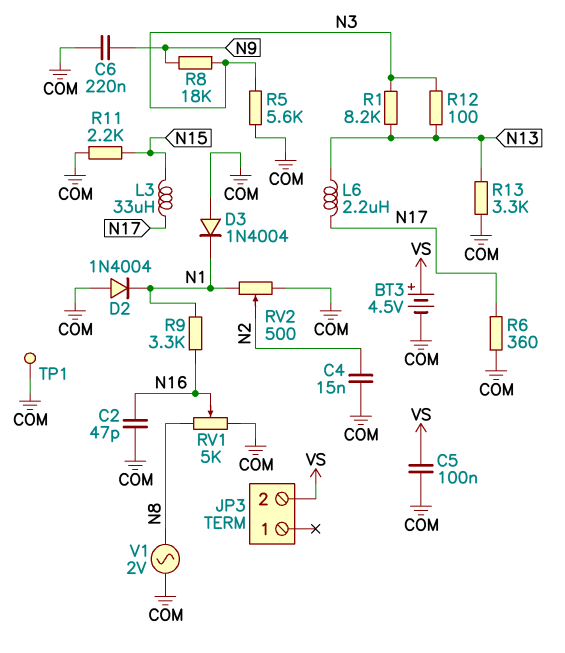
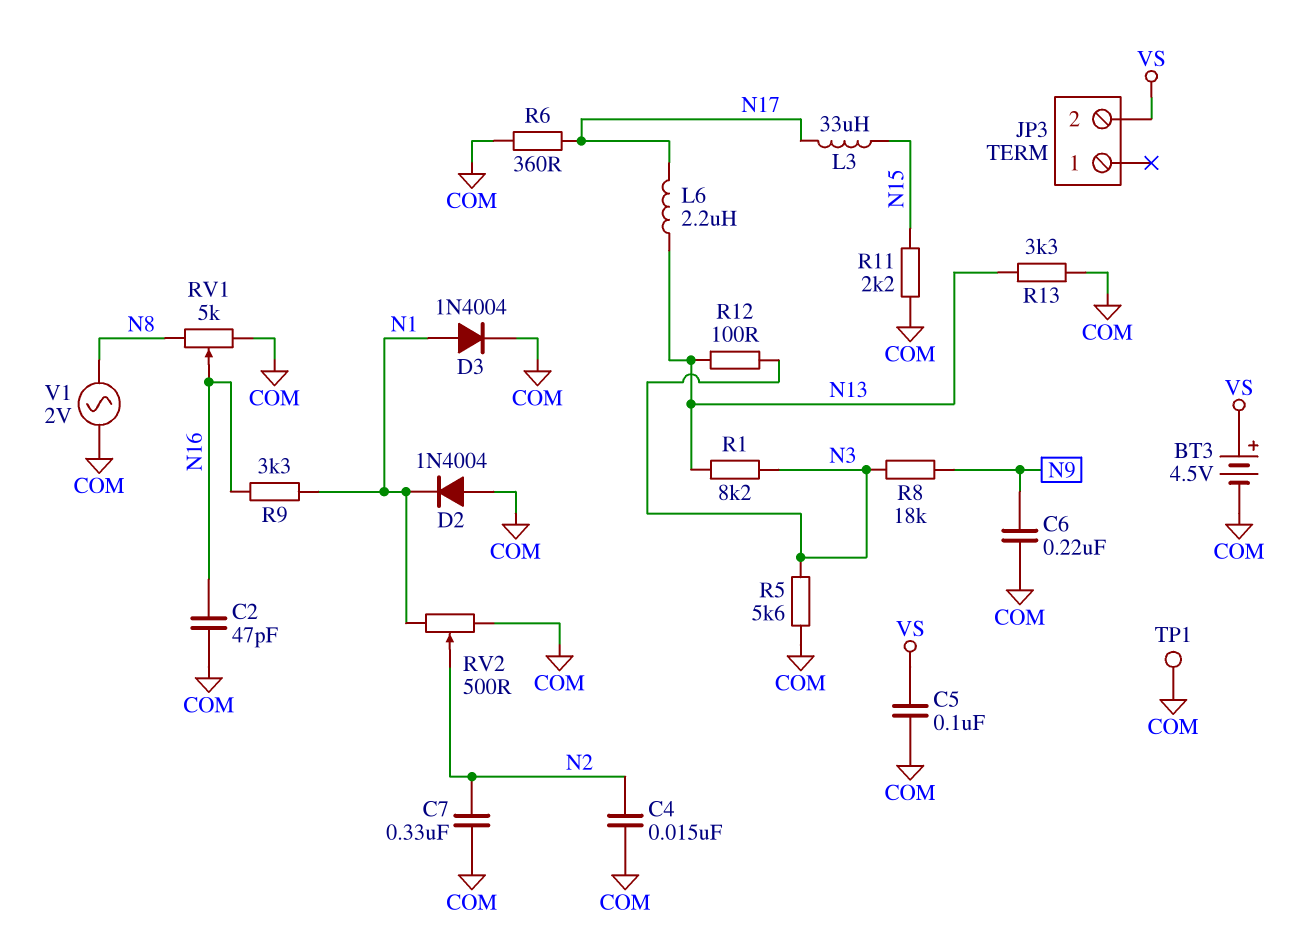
C7: none -> 330nF (COM, N2)
D3: diode 1N4004 (A COM, K N1) -> diode 1N4004 (A N1, K COM)

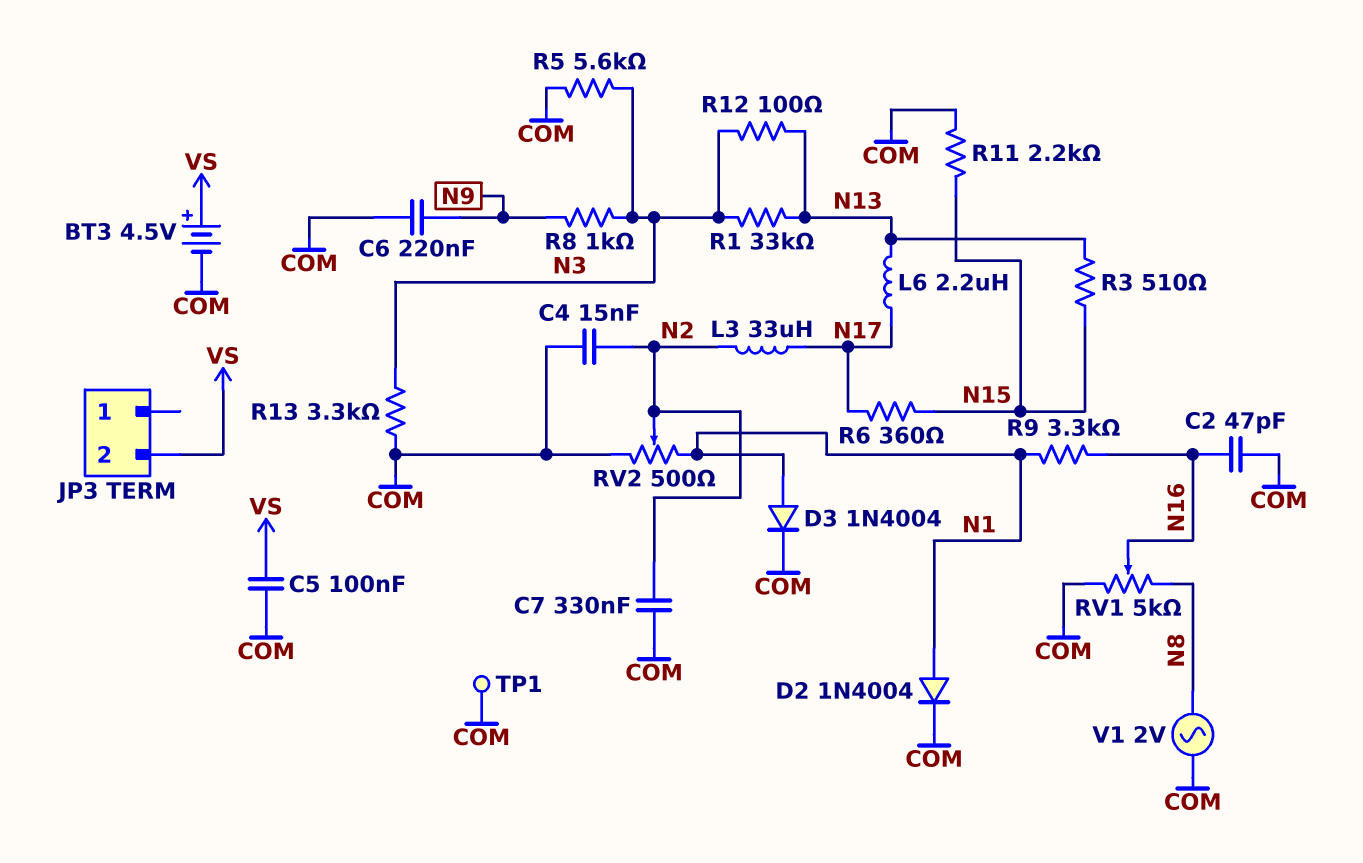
D2: diode 1N4004 (A COM, K N1) -> diode 1N4004 (A N1, K COM)
L3: 33uH (N15, N17) -> 33uH (N2, N17)
R1: 8.2k (N3, N13) -> 33k (N3, N13)
R3: none -> 510 (N13, N15)
R6: 360 (COM, N17) -> 360 (N15, N17)
R8: 18k (N3, N9) -> 1k (N3, N9)
R13: 3.3k (COM, N13) -> 3.3k (COM, N3)

